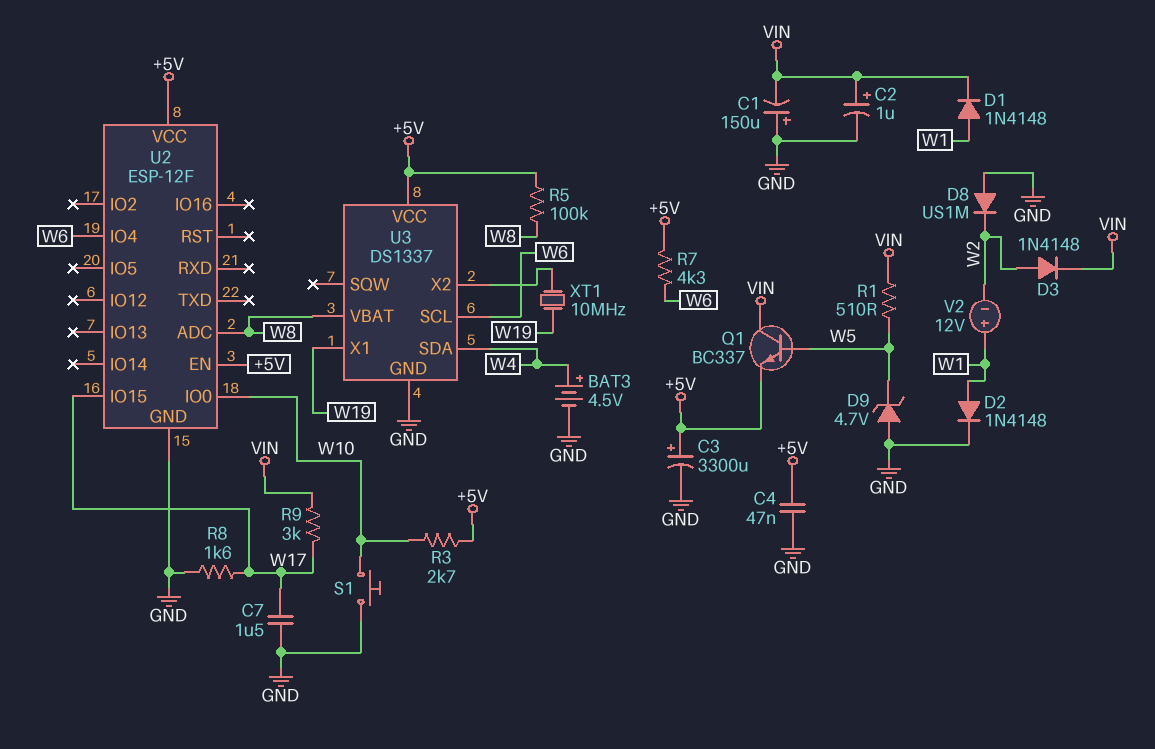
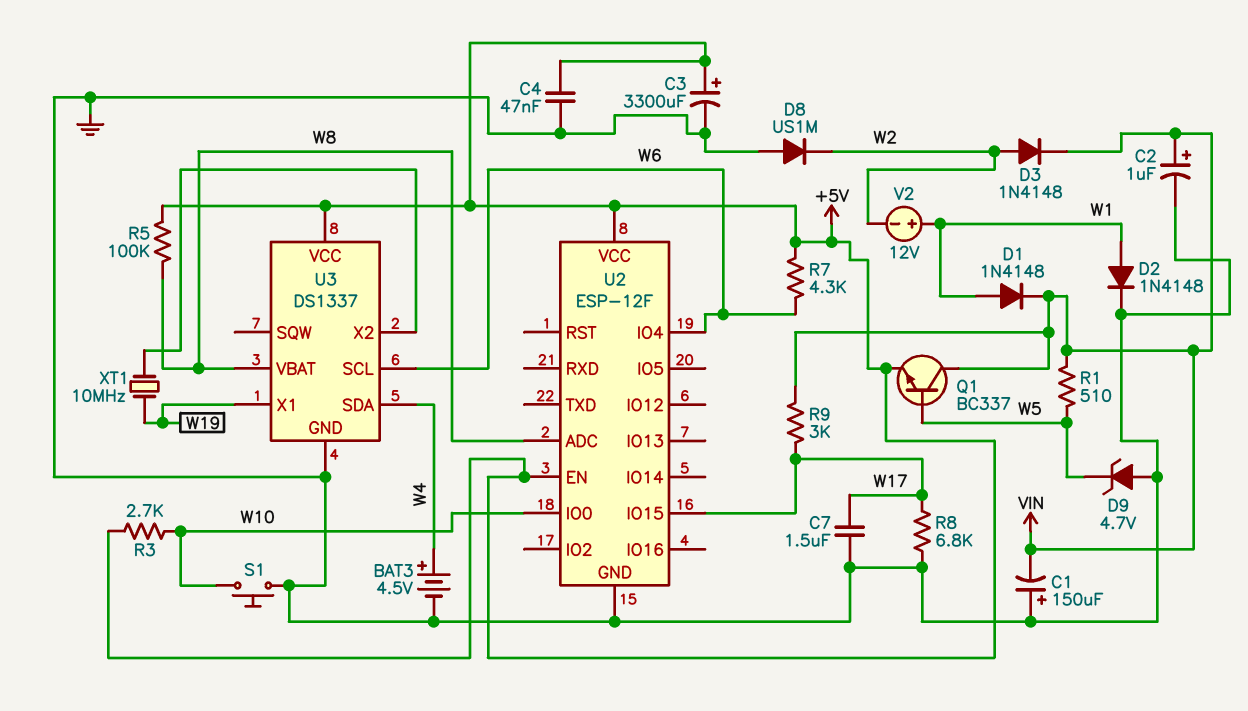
R8: 1.6k (GND, W17) -> 6.8k (GND, W17)

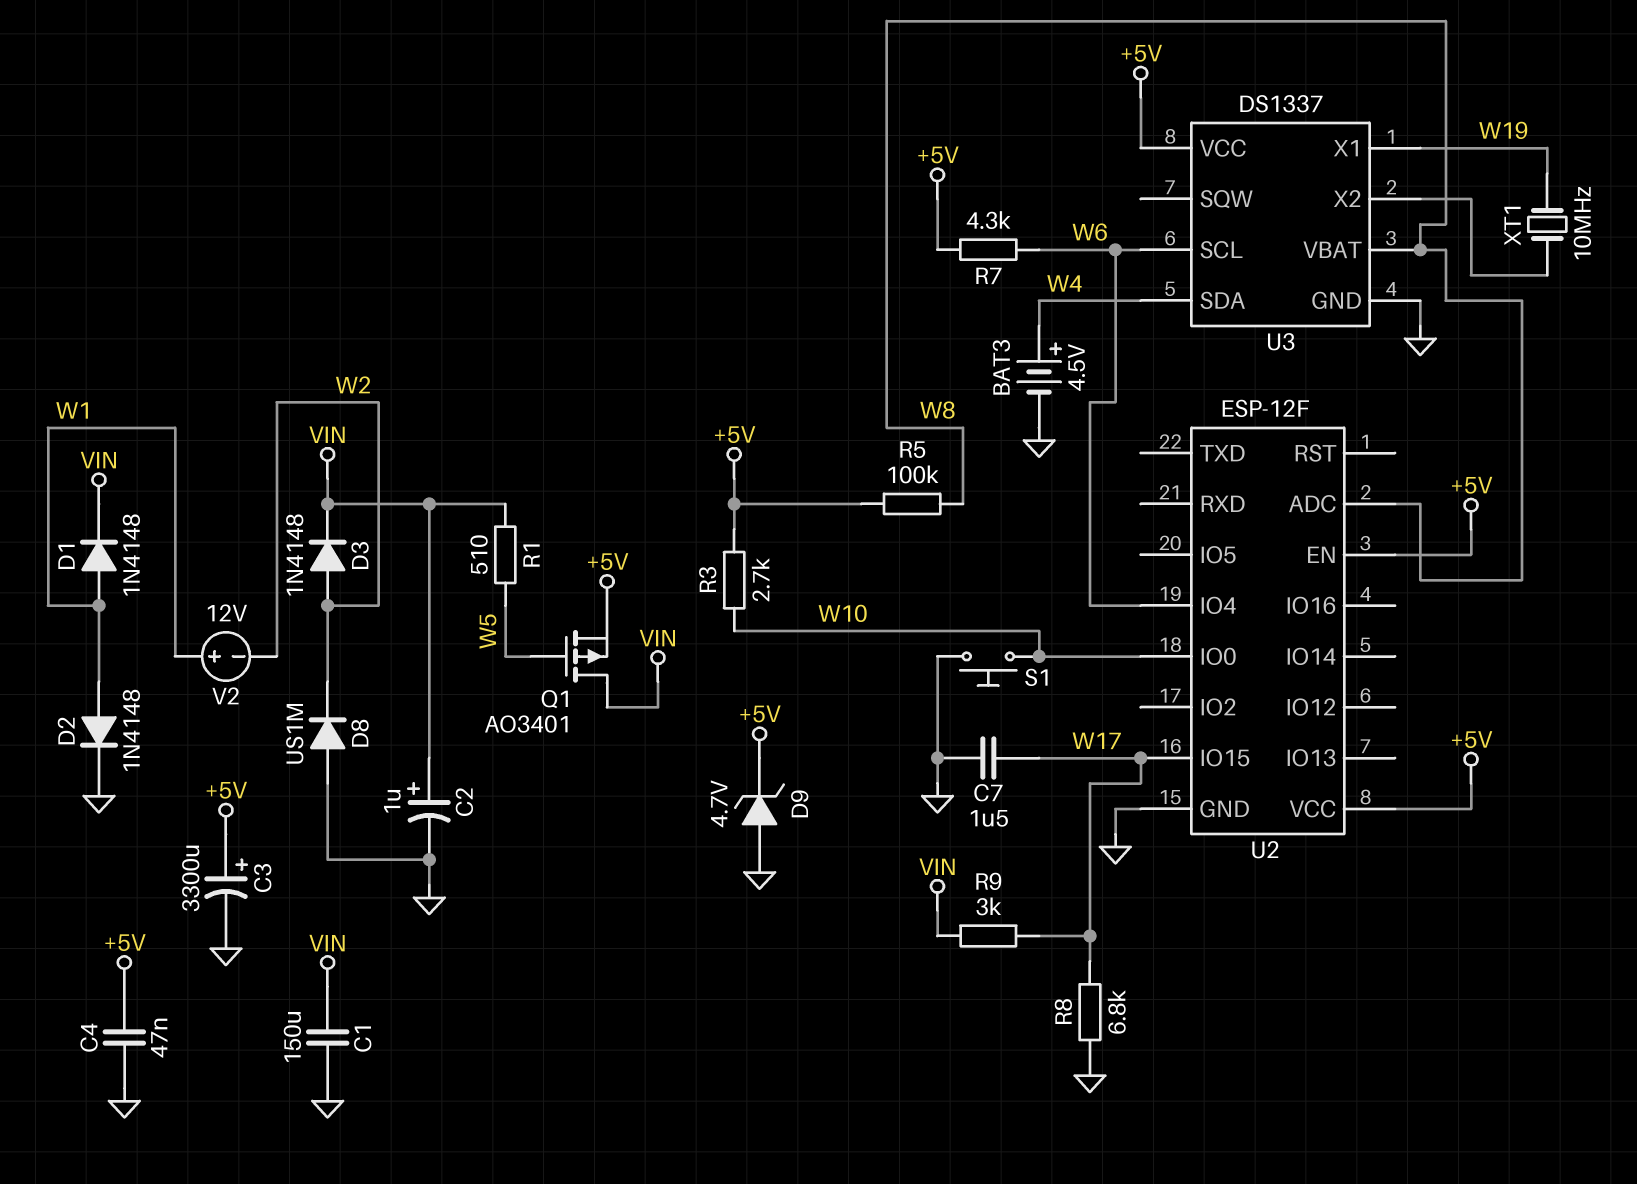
C1: 150uF (plus GND, minus VIN) -> 150uF (GND, VIN)
D9: zener 4.7V (A GND, K W5) -> zener 4.7V (A GND, K +5V)
Q1: NPN BC337 (B W5, C VIN, E +5V) -> PMOS AO3401 (G W5, D VIN, S +5V)

